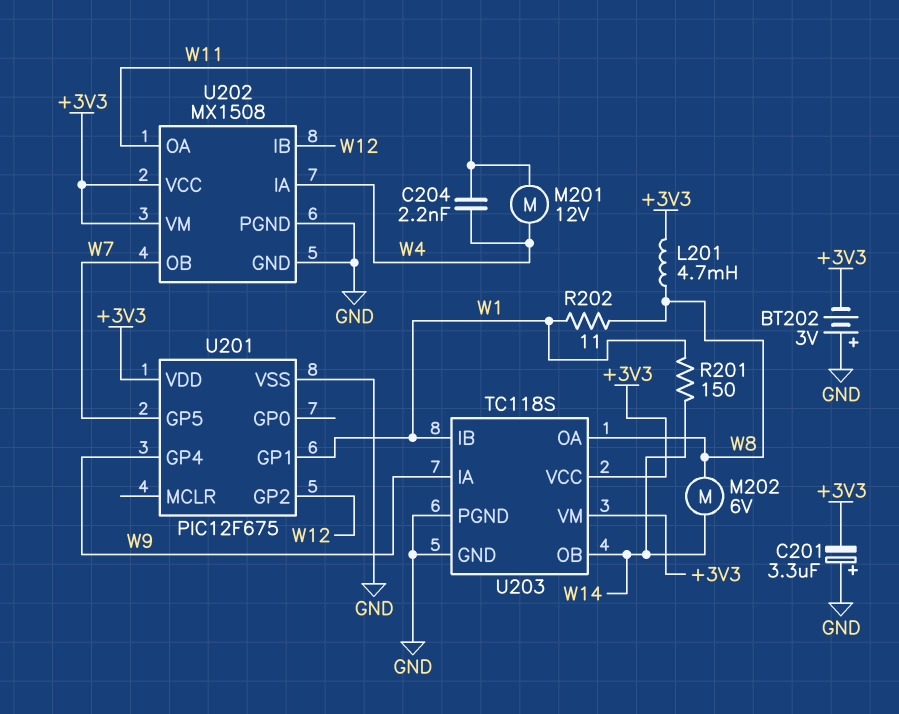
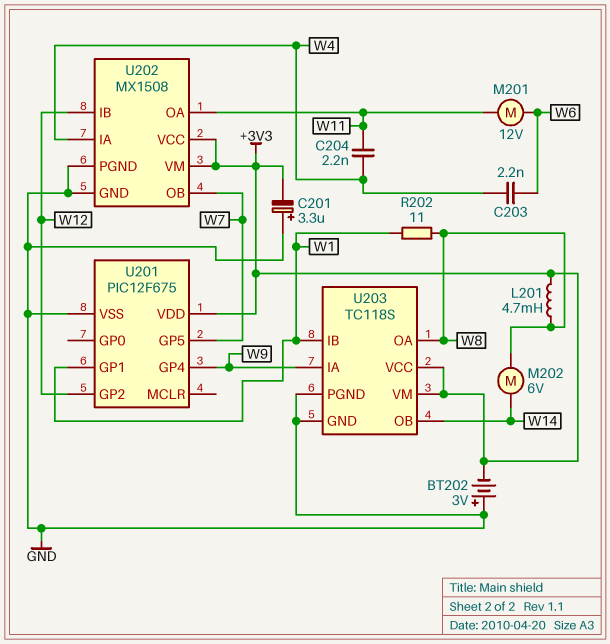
C203: none -> 2.2nF (W4, W6)
M201: motor 12V (W4, W11) -> motor 12V (W6, W11)
R201: 150 (W1, W14) -> none

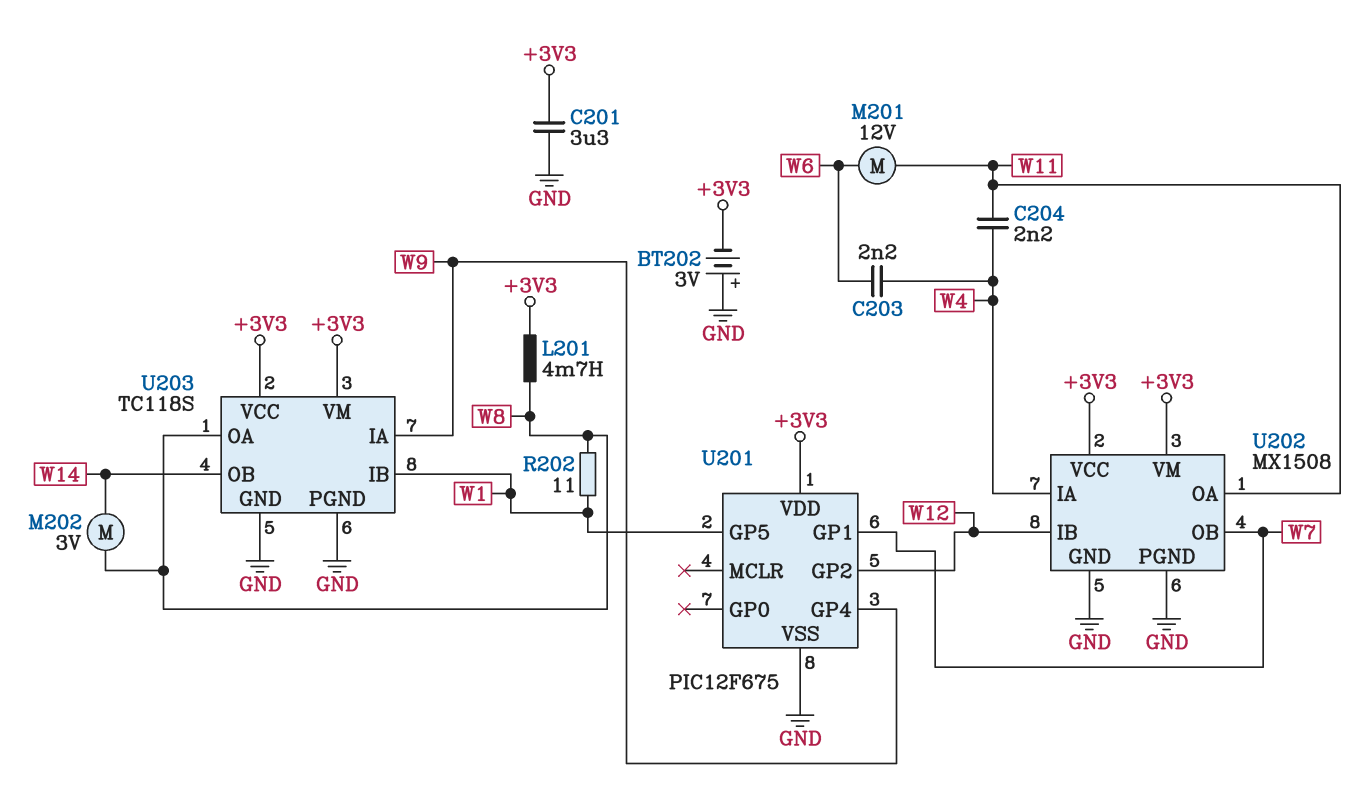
C201: 3.3uF (plus GND, minus +3V3) -> 3.3uF (+3V3, GND)
M202: motor 6V (W8, W14) -> motor 3V (W8, W14)
U201 pin GP1: W1 -> W7
U201 pin GP5: W7 -> W1

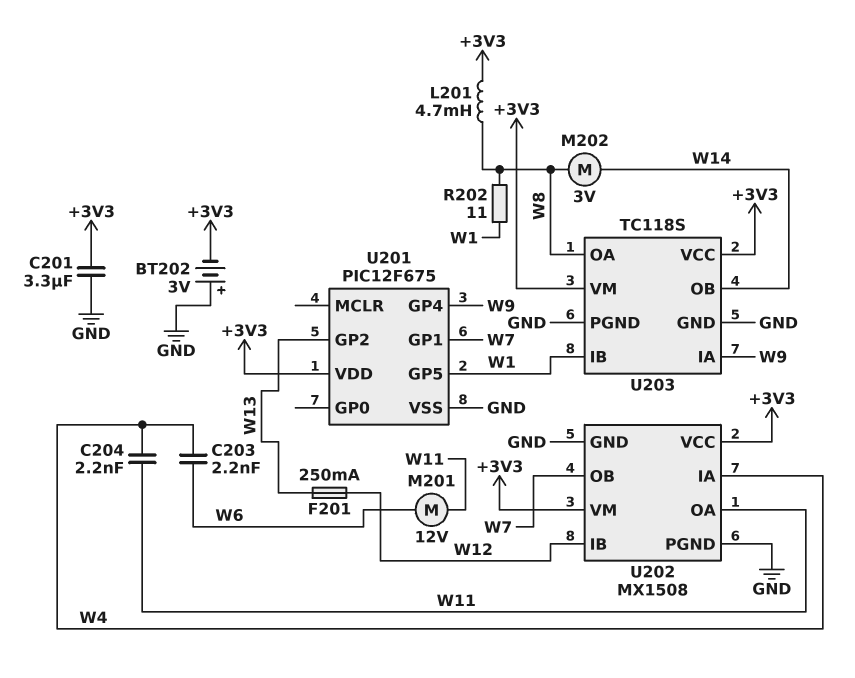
F201: none -> 250mA (W12, W13)
U201 pin GP2: W12 -> W13

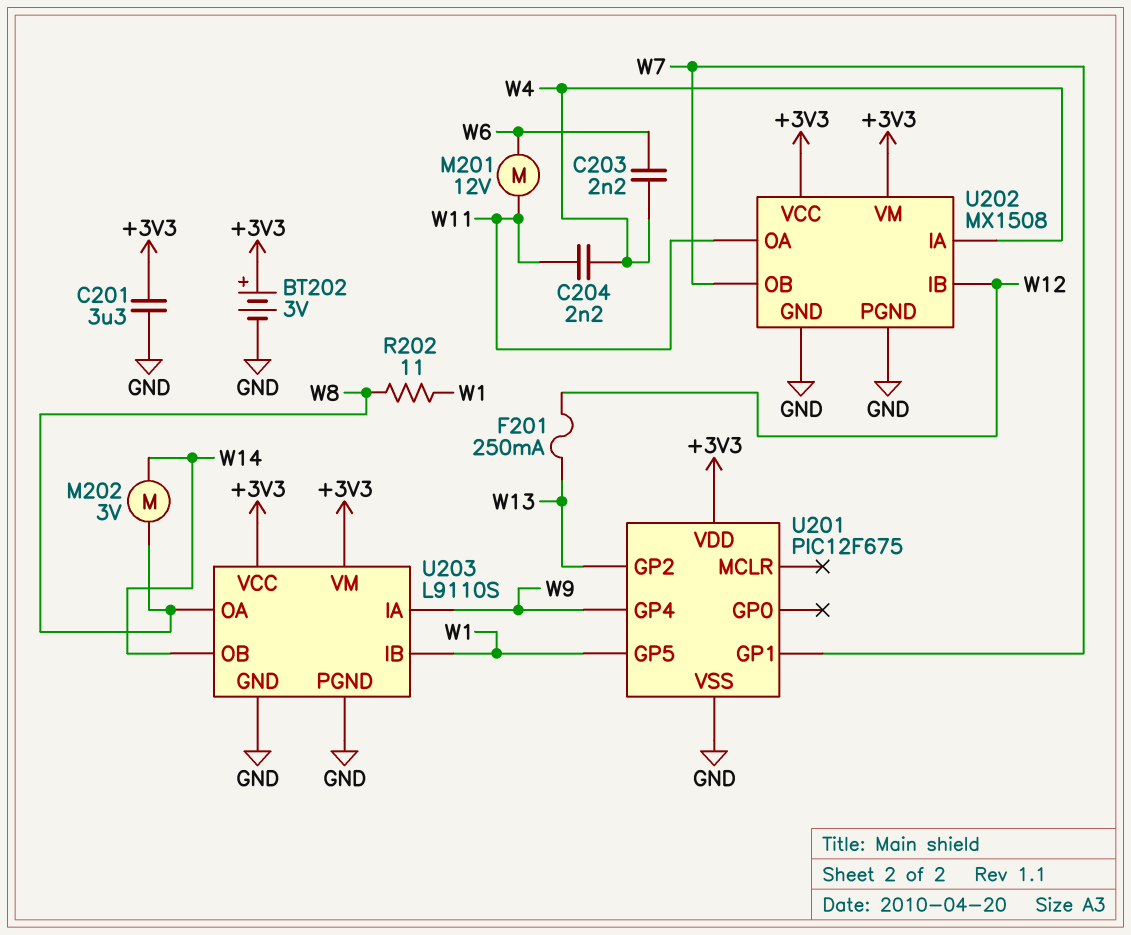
BT202: 3V (plus GND, minus +3V3) -> 3V (plus +3V3, minus GND)
L201: 4.7mH (+3V3, W8) -> none
U203: TC118S -> L9110S

